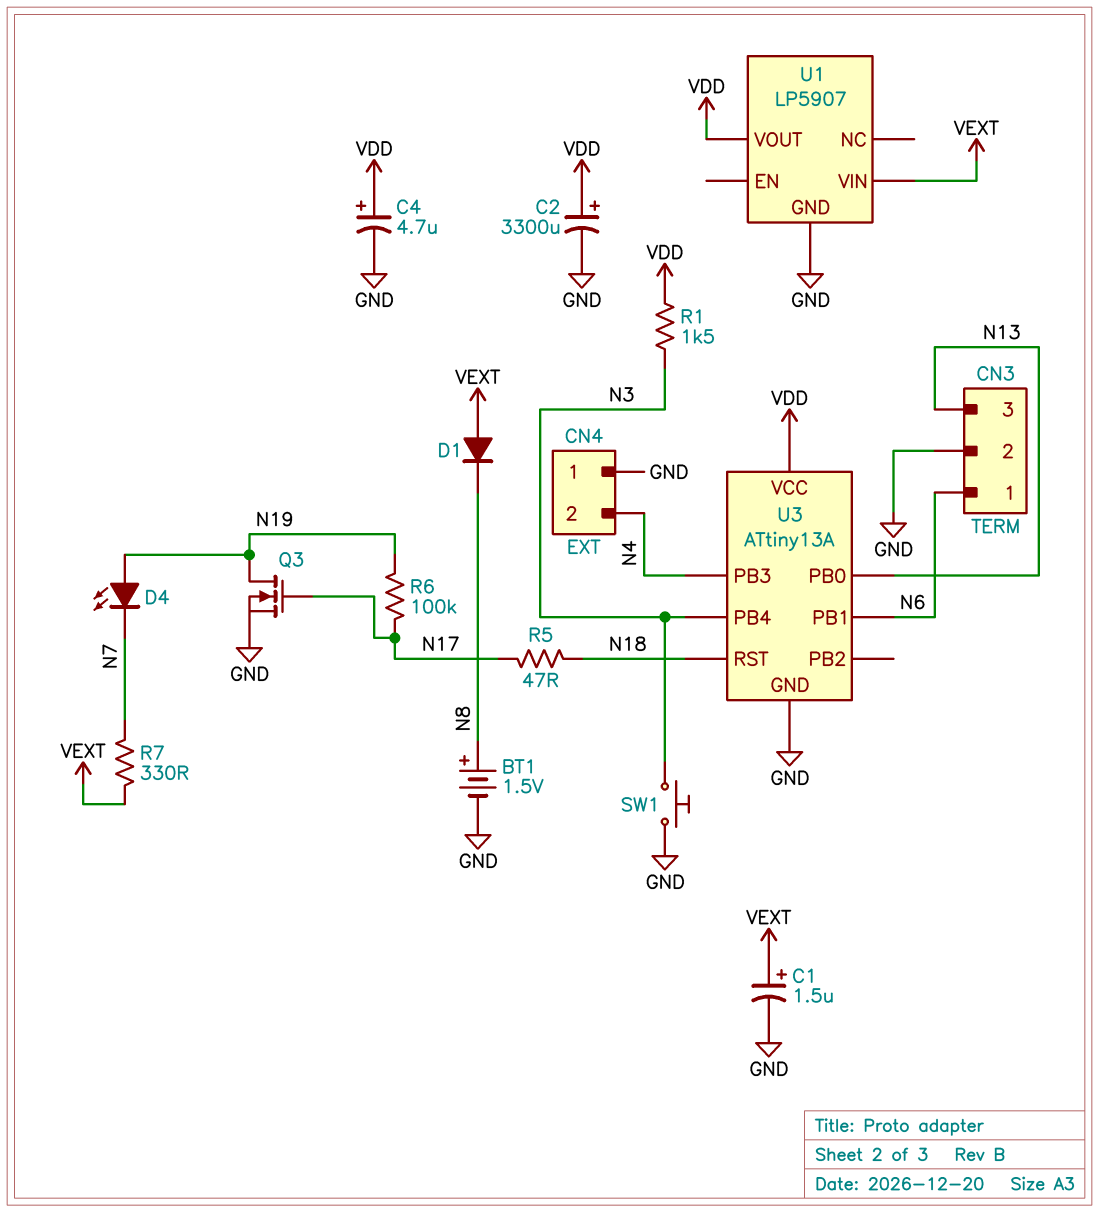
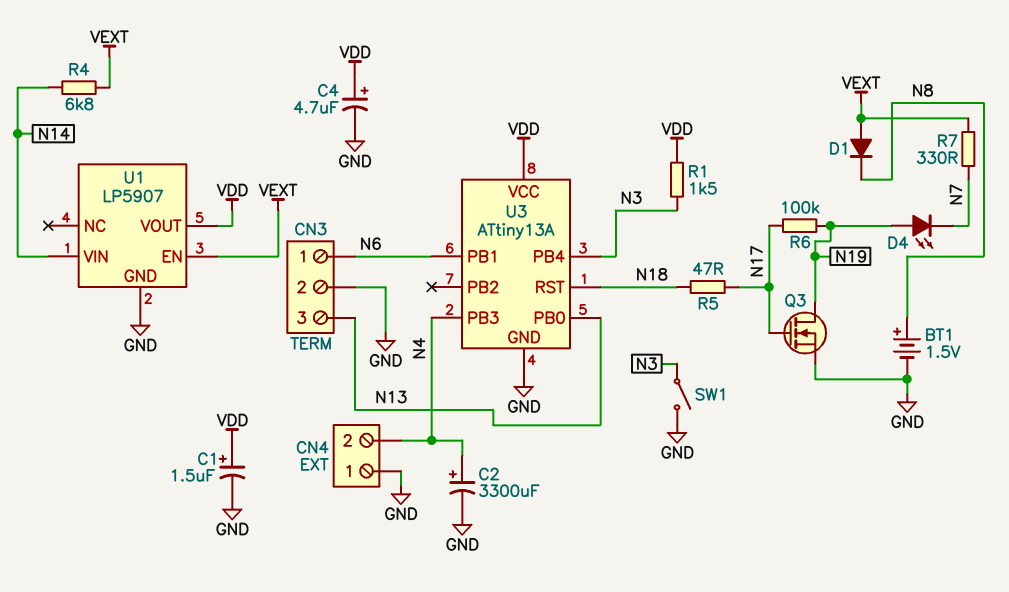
C1: 1.5uF (plus VEXT, minus GND) -> 1.5uF (plus VDD, minus GND)
C2: 3300uF (plus VDD, minus GND) -> 3300uF (plus N4, minus GND)
R4: none -> 6.8k (N14, VEXT)
SW1: button (GND, N3) -> switch (GND, N3)
U1 pin EN: none -> VEXT
U1 pin VIN: VEXT -> N14

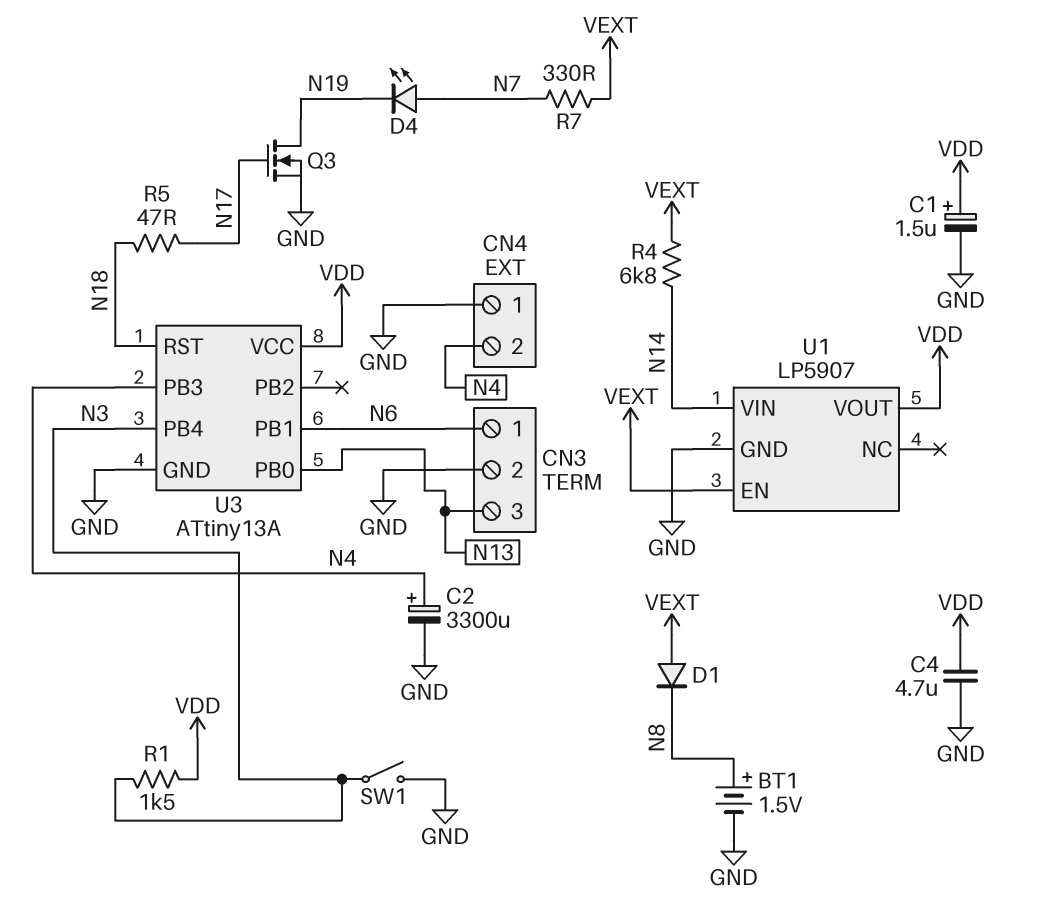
C4: 4.7uF (plus VDD, minus GND) -> 4.7uF (GND, VDD)
D4: LED (A N19, K N7) -> LED (A N7, K N19)
R6: 100k (N17, N19) -> none

